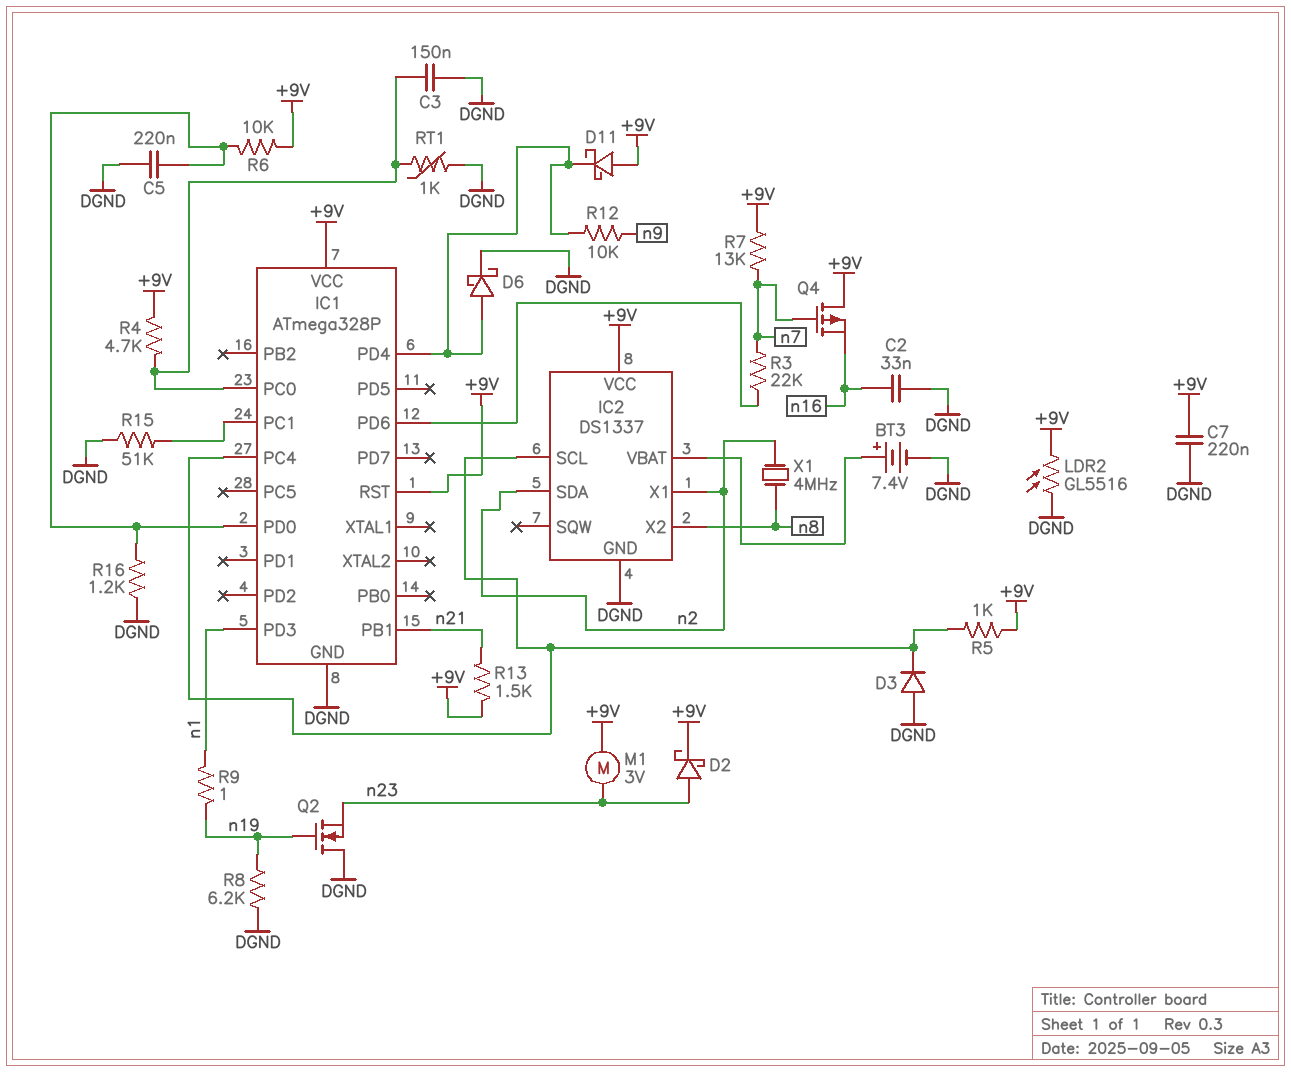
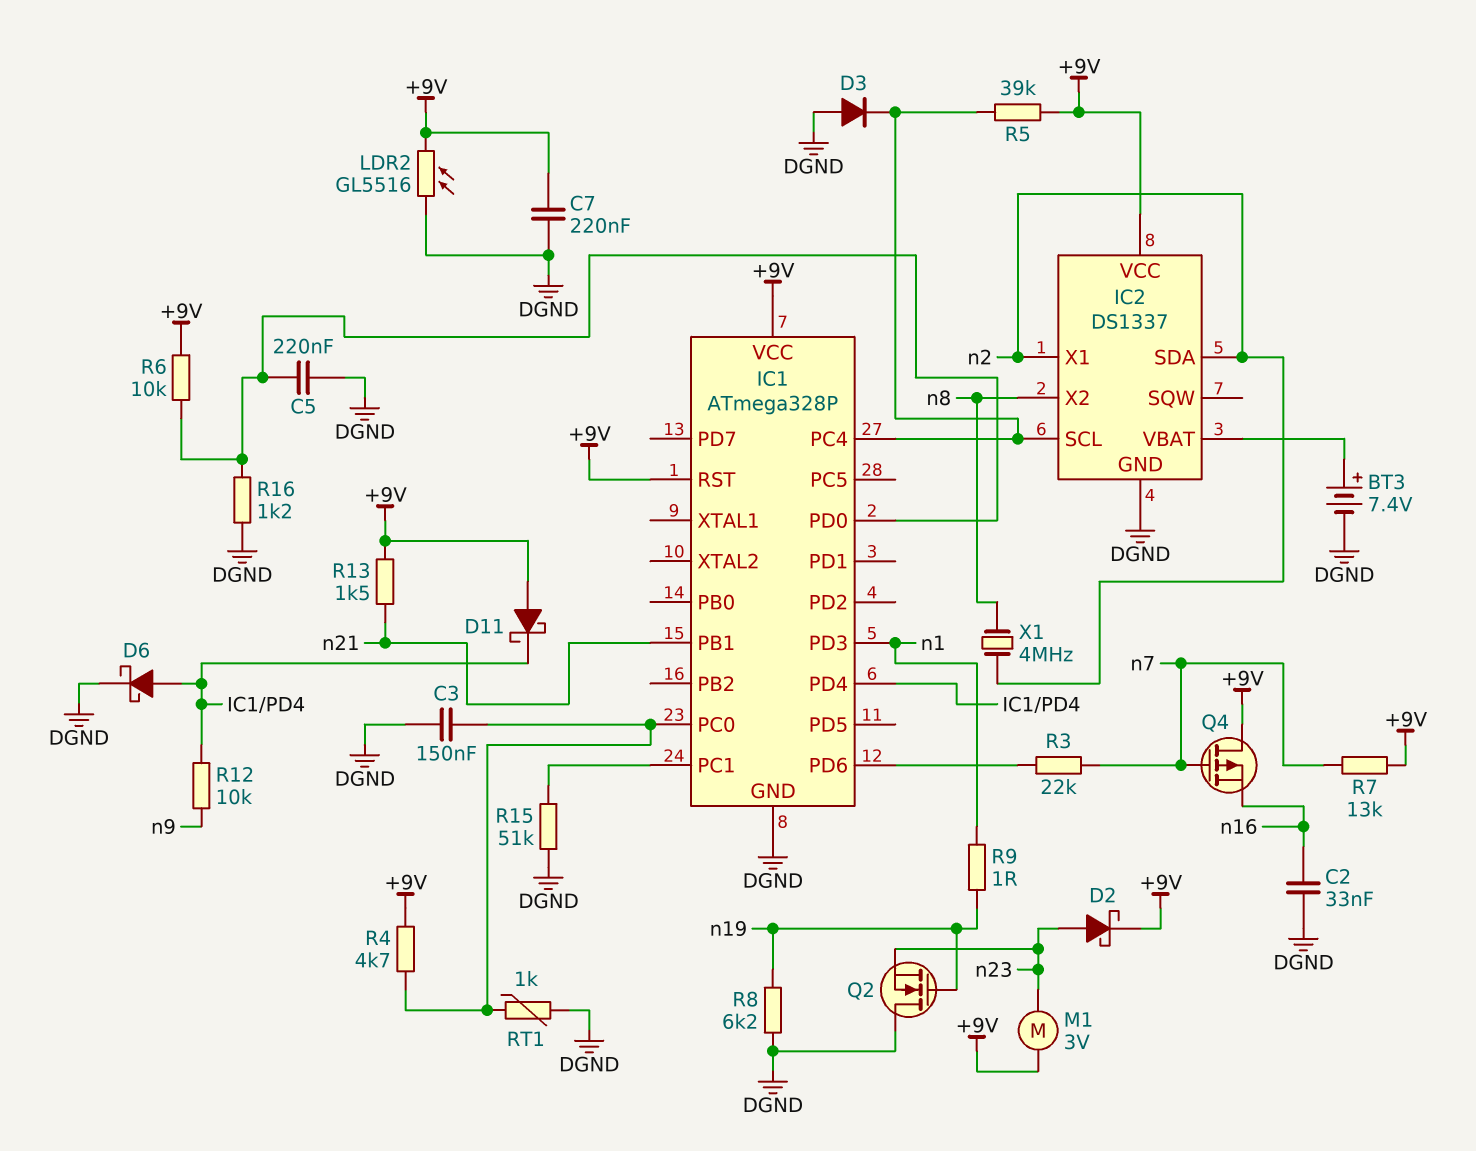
R5: 1k (+9V, IC1/PC4) -> 39k (+9V, IC1/PC4)

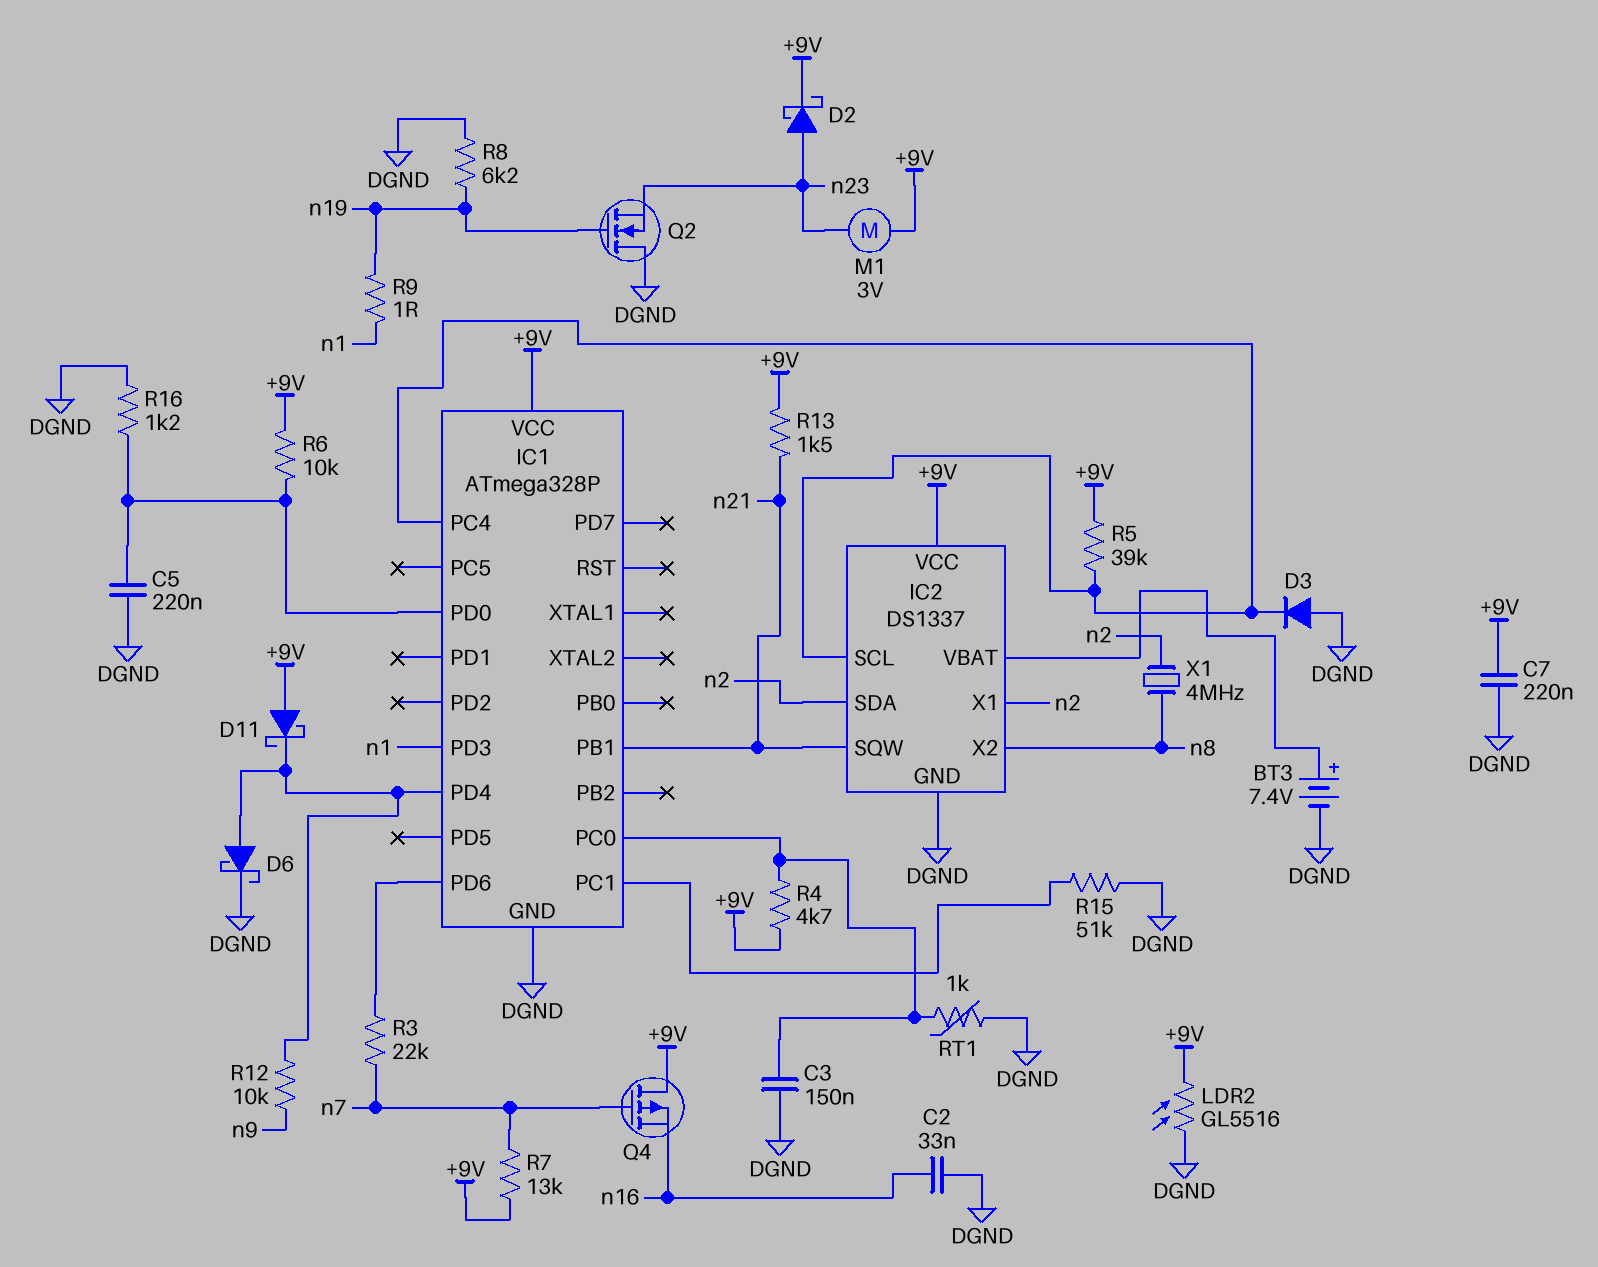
IC1 pin RST: +9V -> none
IC2 pin SQW: none -> n21

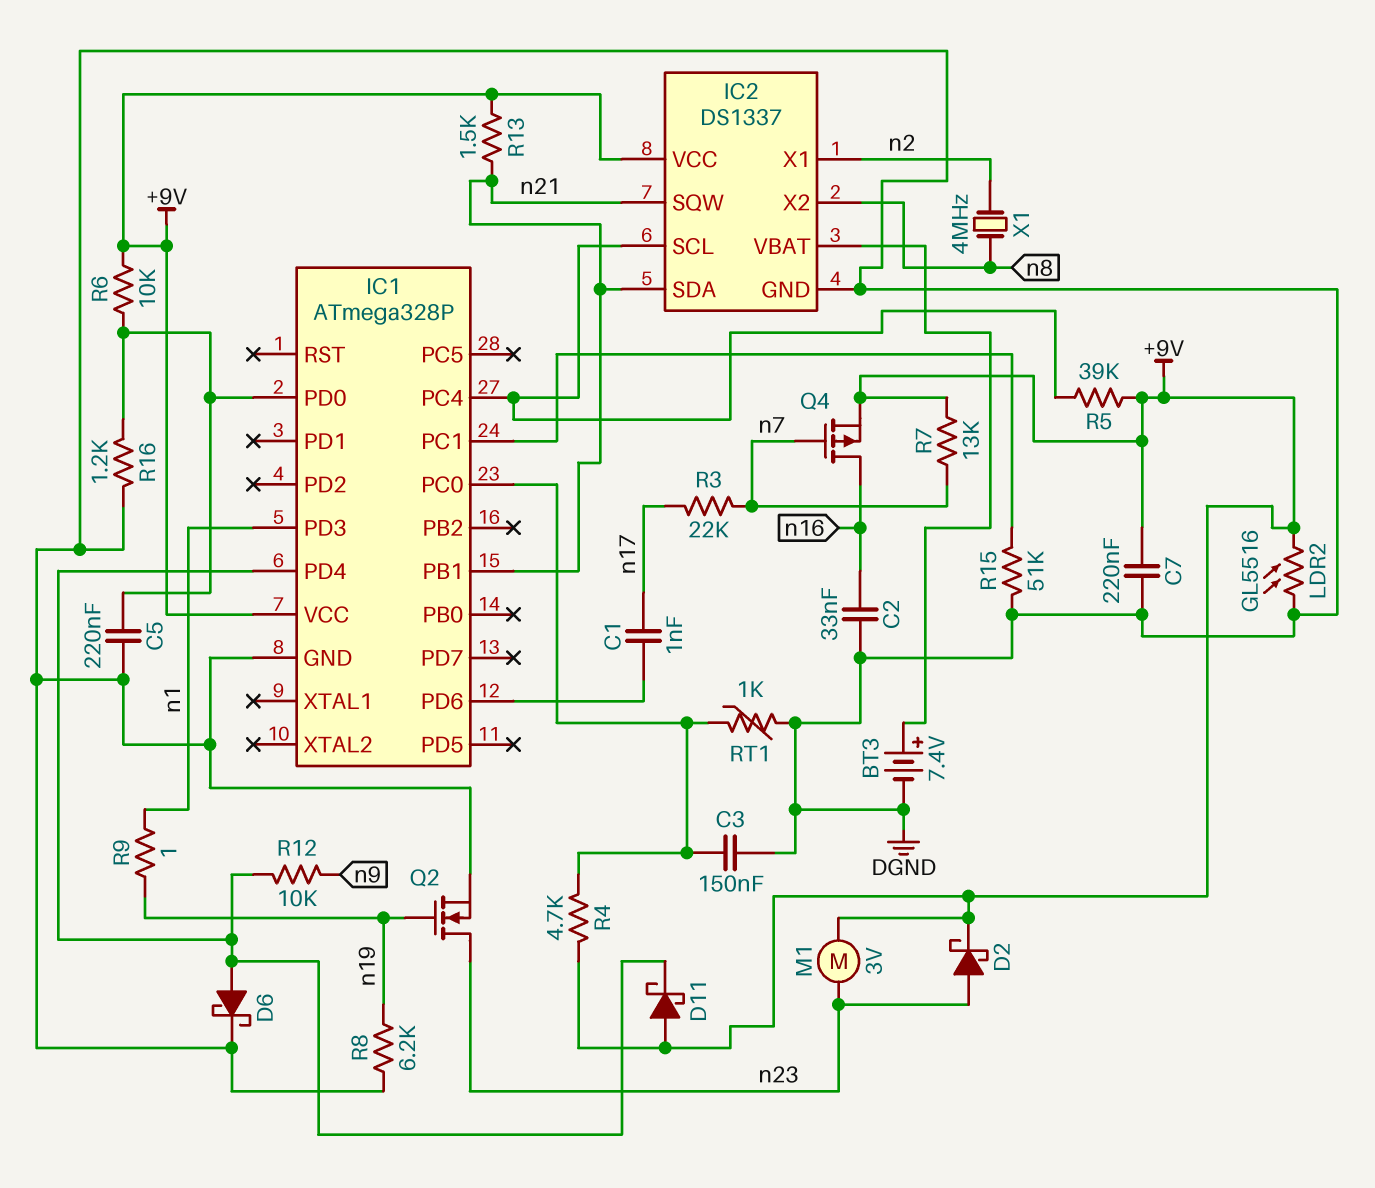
C1: none -> 1nF (IC1/PD6, n17)
D3: diode (A DGND, K IC1/PC4) -> none
IC2 pin SDA: n2 -> n21
Q2: NMOS (G n19, D DGND, S n23) -> NMOS (G n19, D n23, S DGND)
Q4: PMOS (G n7, D +9V, S n16) -> PMOS (G n7, D n16, S +9V)
R3: 22k (IC1/PD6, n7) -> 22k (n7, n17)

